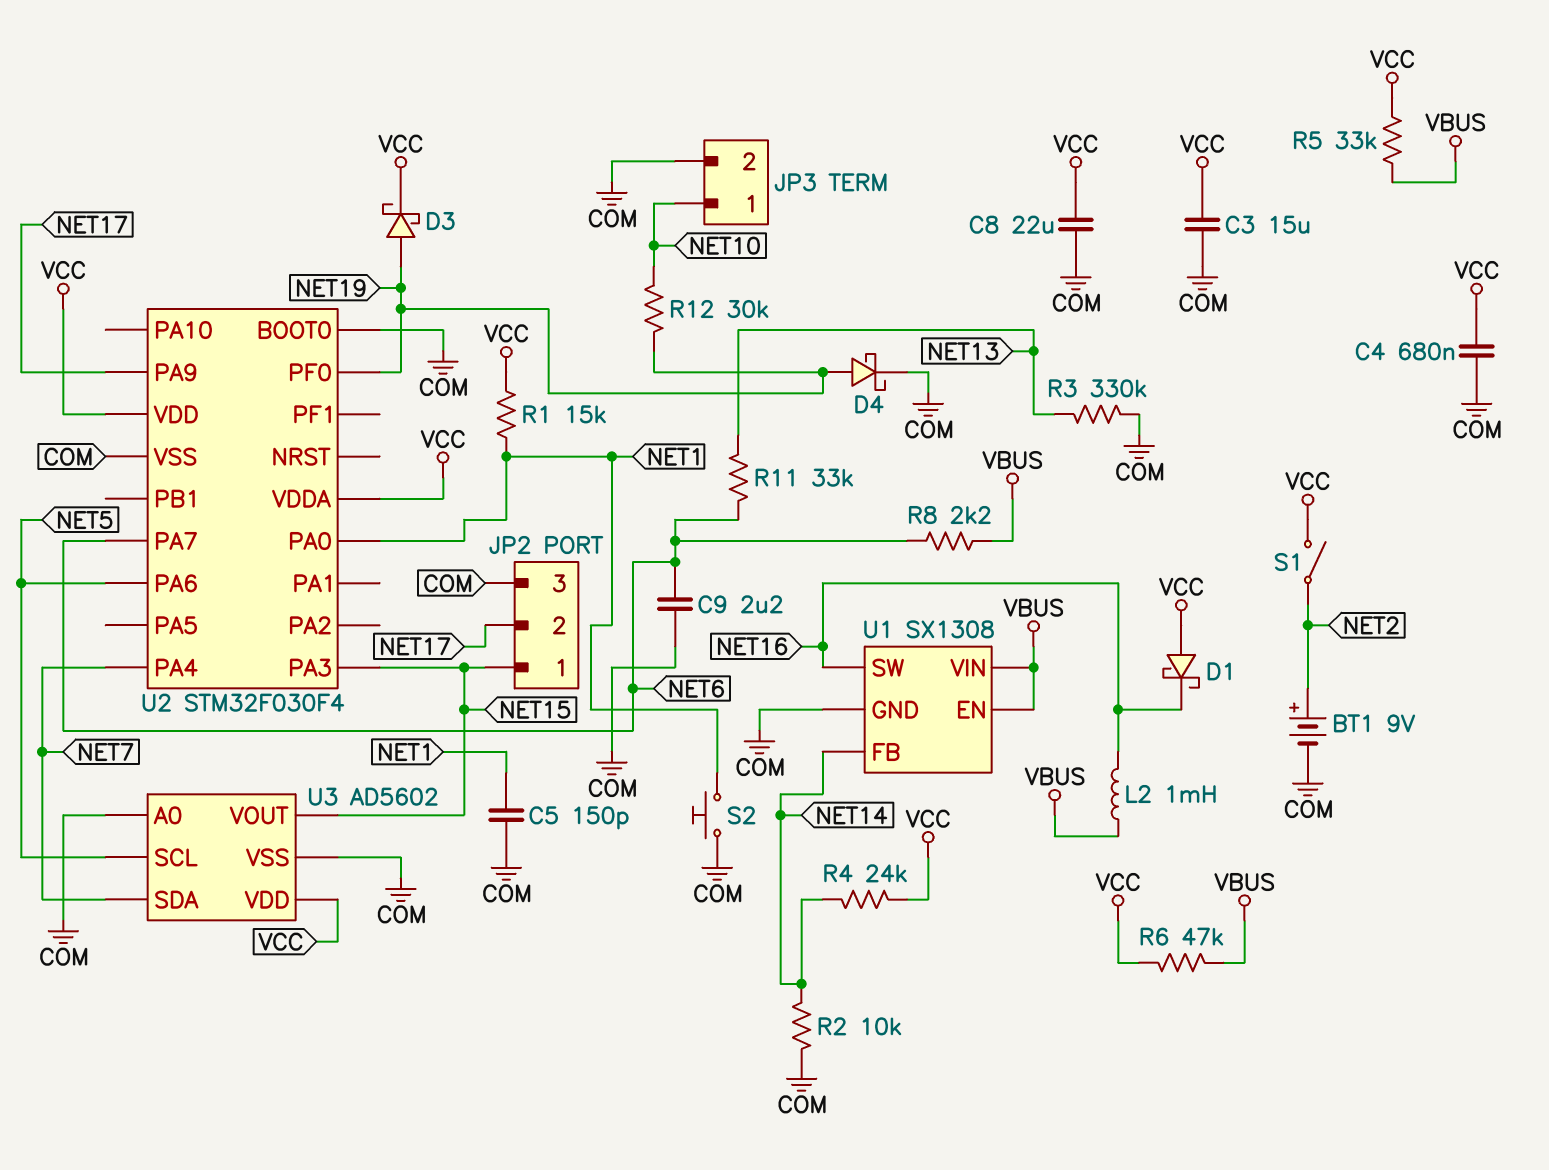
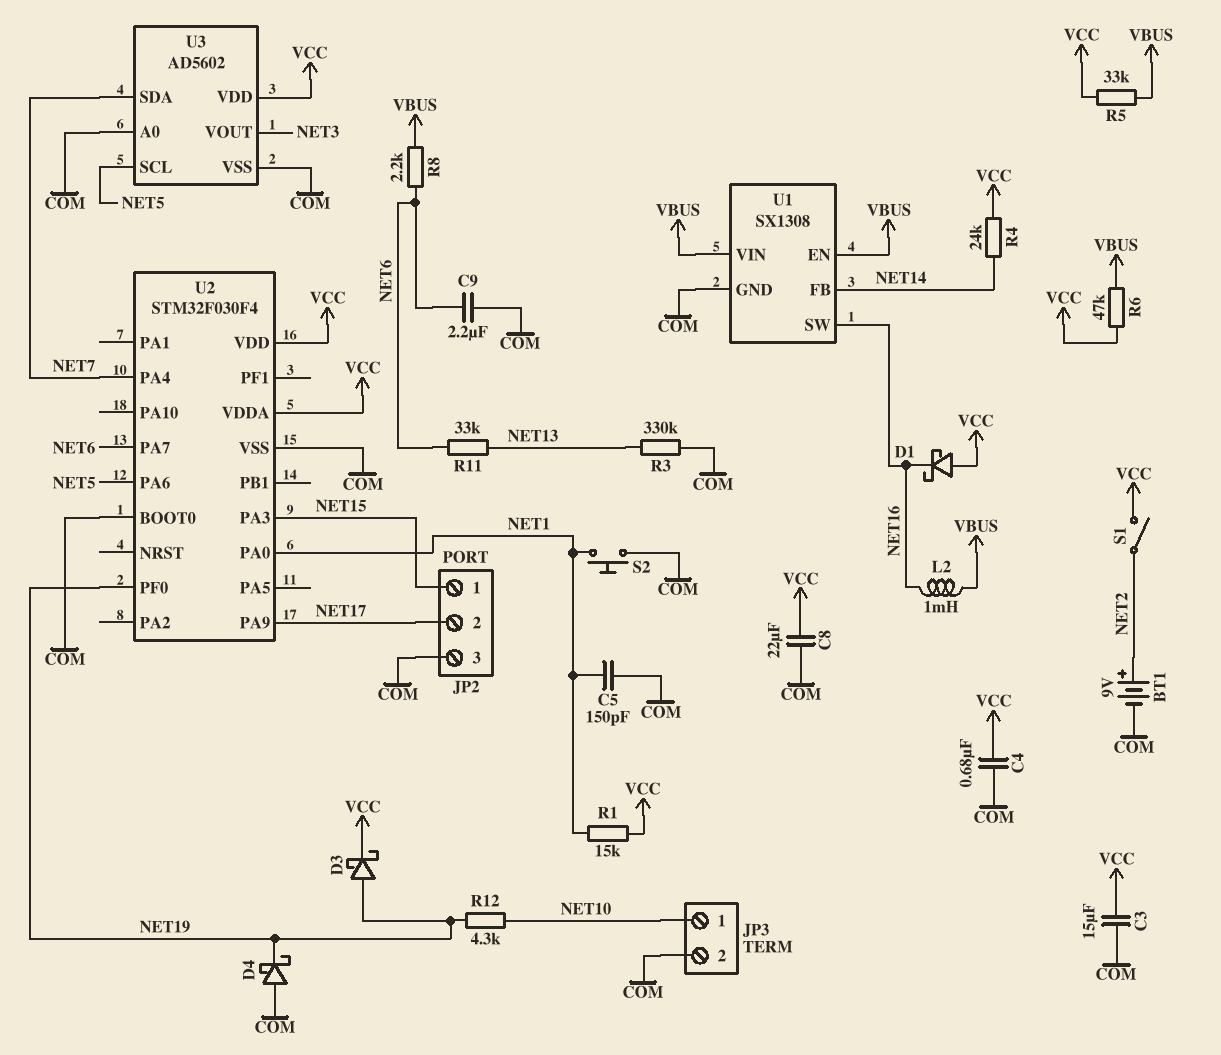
D4: schottky (A NET19, K COM) -> schottky (A COM, K NET19)
R2: 10k (COM, NET14) -> none
R12: 30k (NET10, NET19) -> 4.3k (NET10, NET19)
U3 pin VOUT: NET15 -> NET3

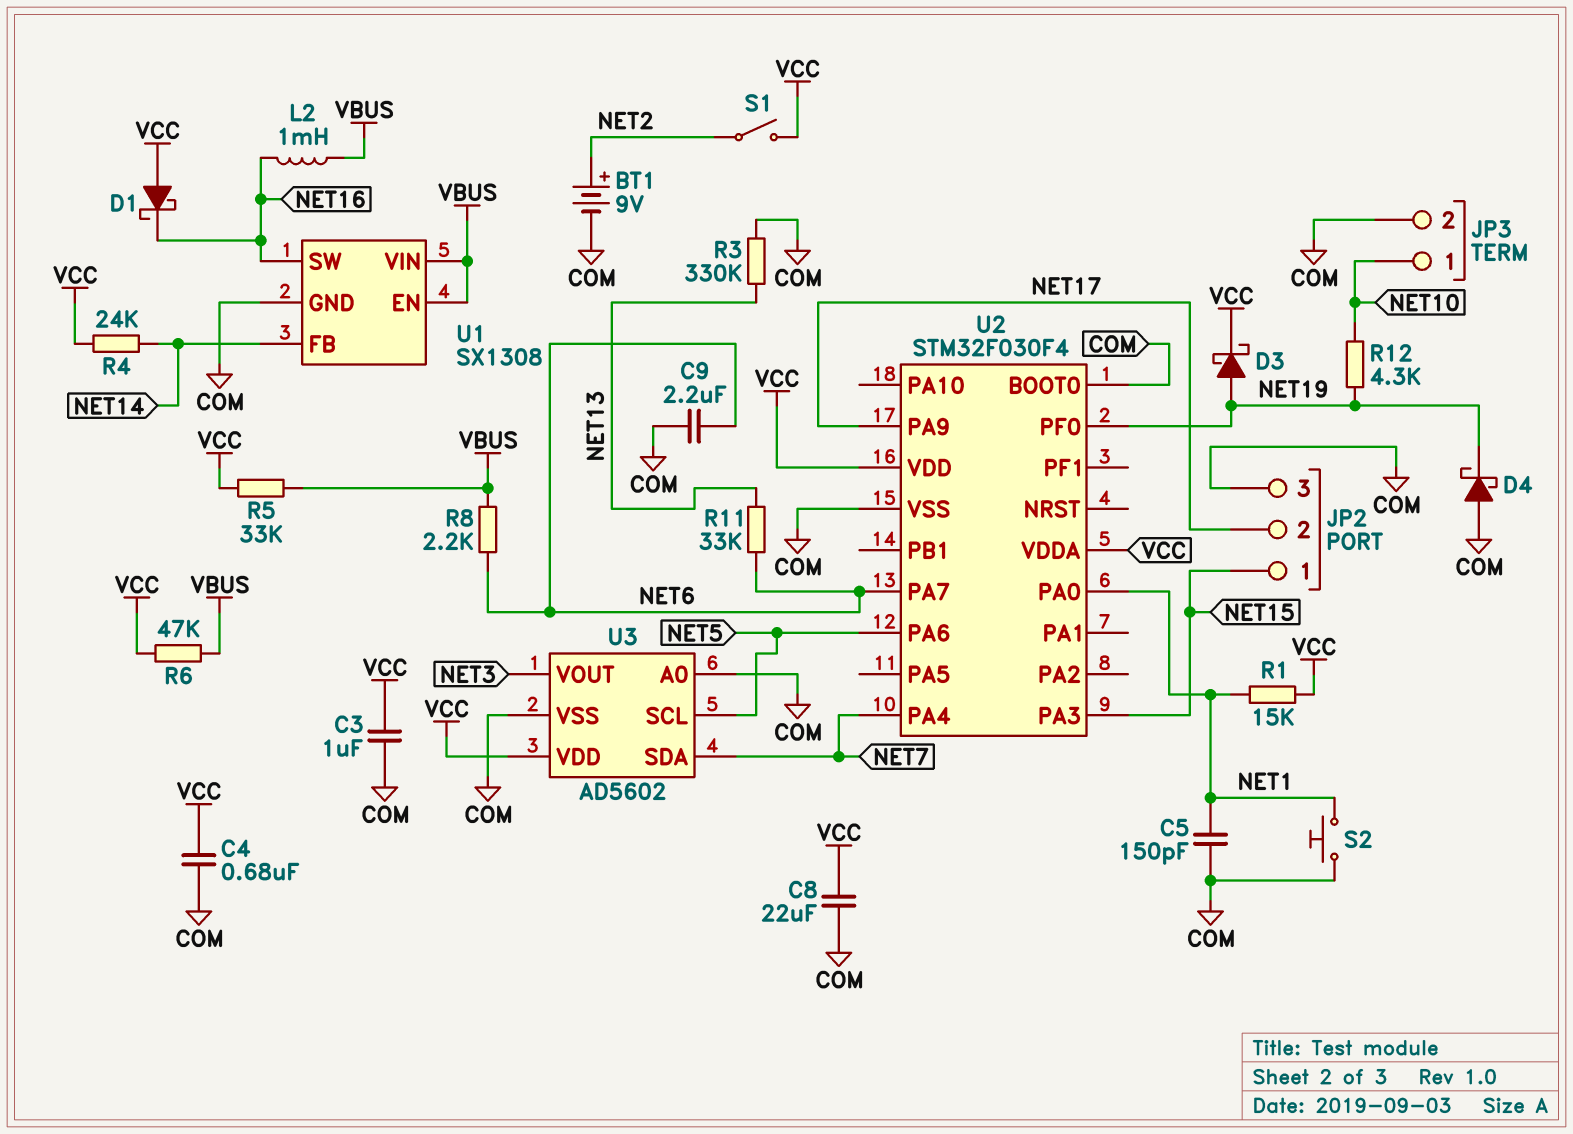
C3: 15uF (COM, VCC) -> 1uF (COM, VCC)

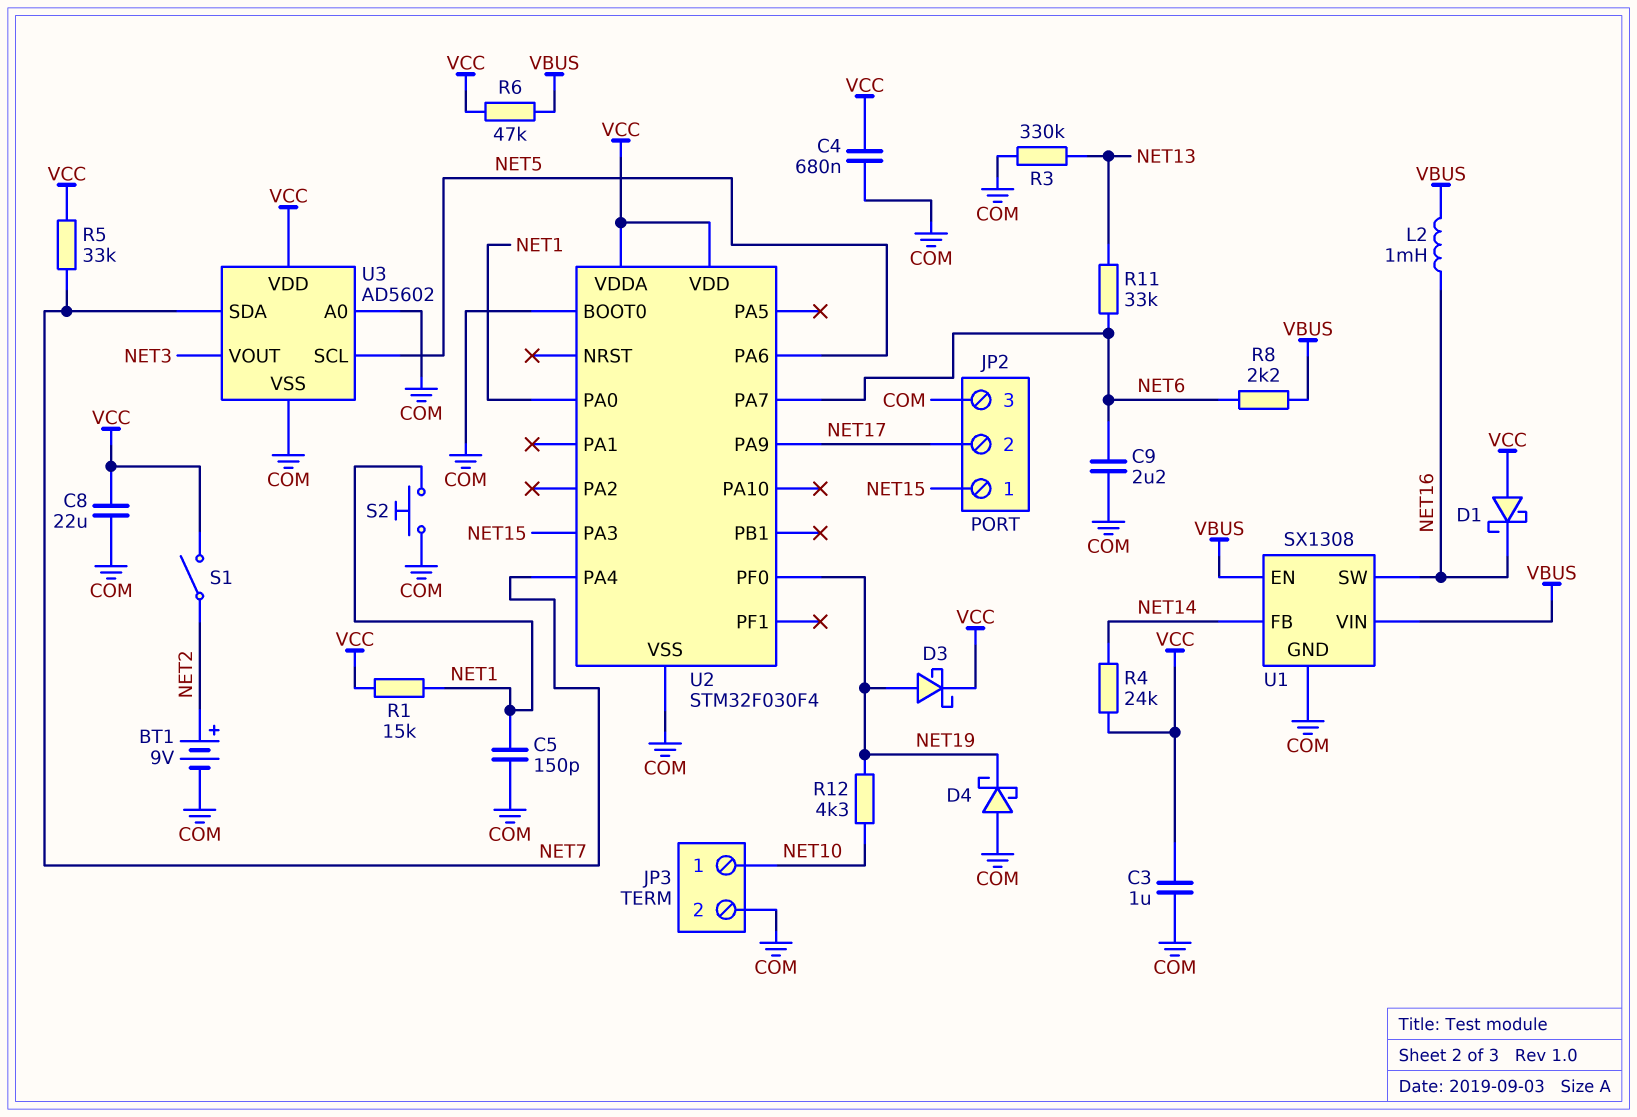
R5: 33k (VBUS, VCC) -> 33k (NET7, VCC)

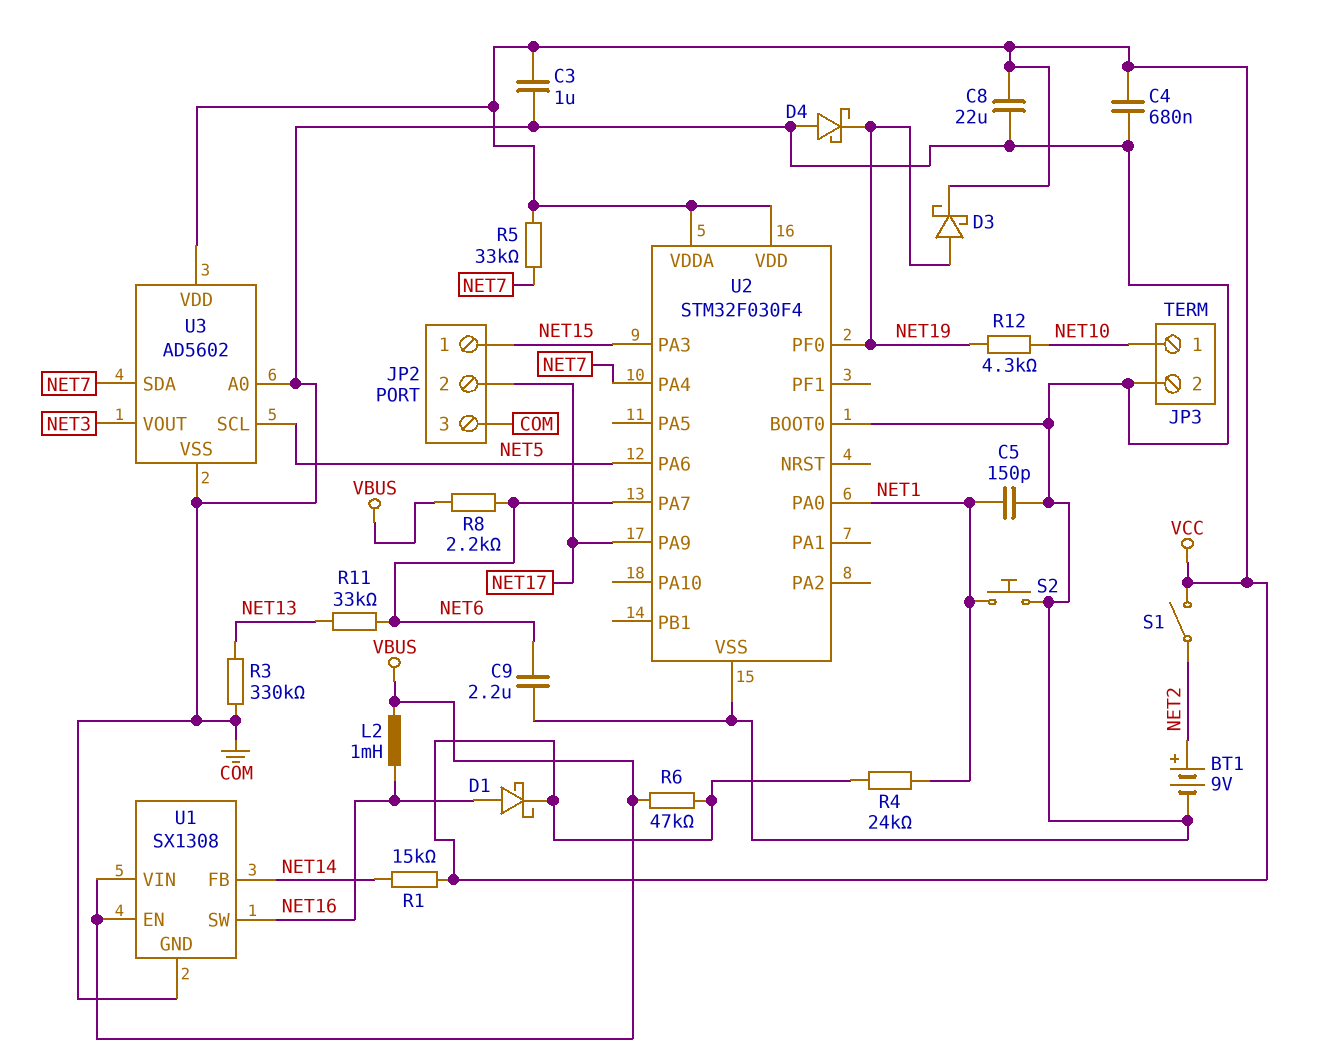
D1: schottky (A VCC, K NET16) -> schottky (A NET16, K VCC)
R1: 15k (NET1, VCC) -> 15k (NET14, VCC)
R4: 24k (NET14, VCC) -> 24k (NET1, VCC)

